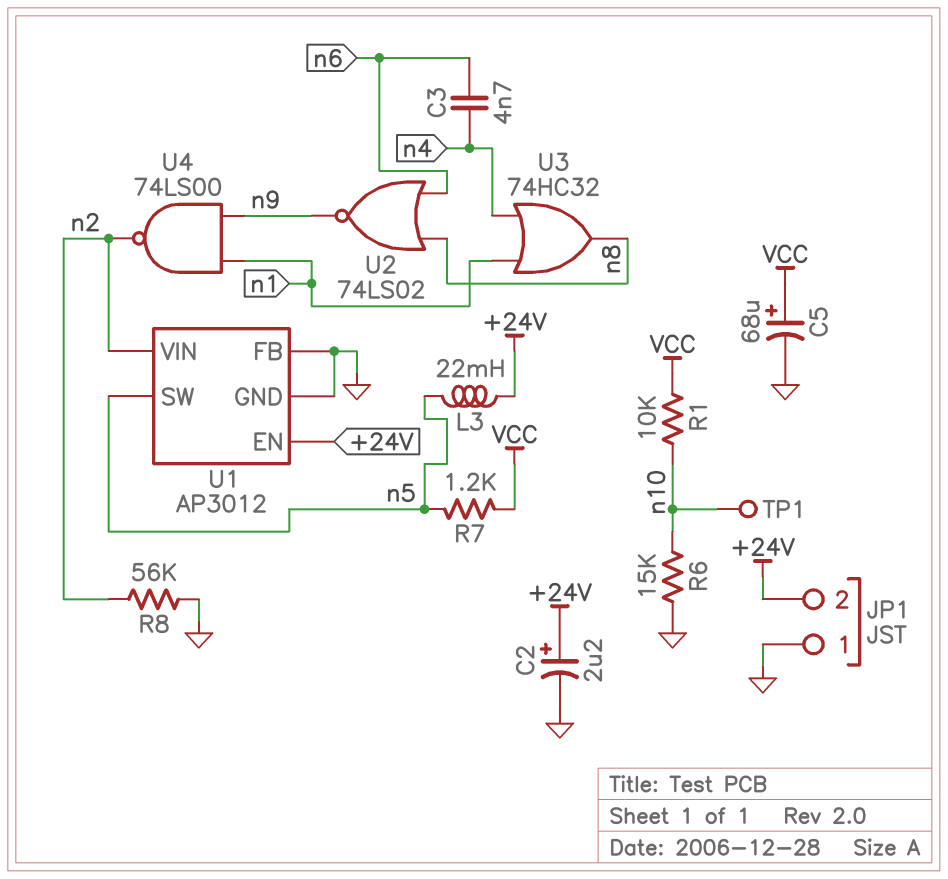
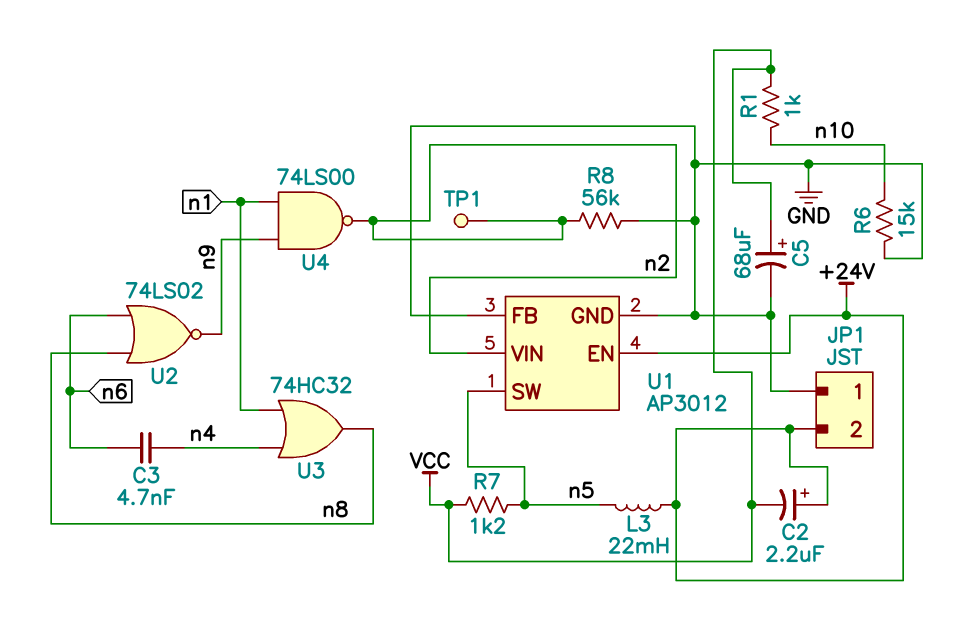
C2: 2.2uF (plus +24V, minus GND) -> 2.2uF (plus +24V, minus VCC)
R1: 10k (VCC, n10) -> 1k (VCC, n10)
TP1: test point (n10) -> test point (n2)

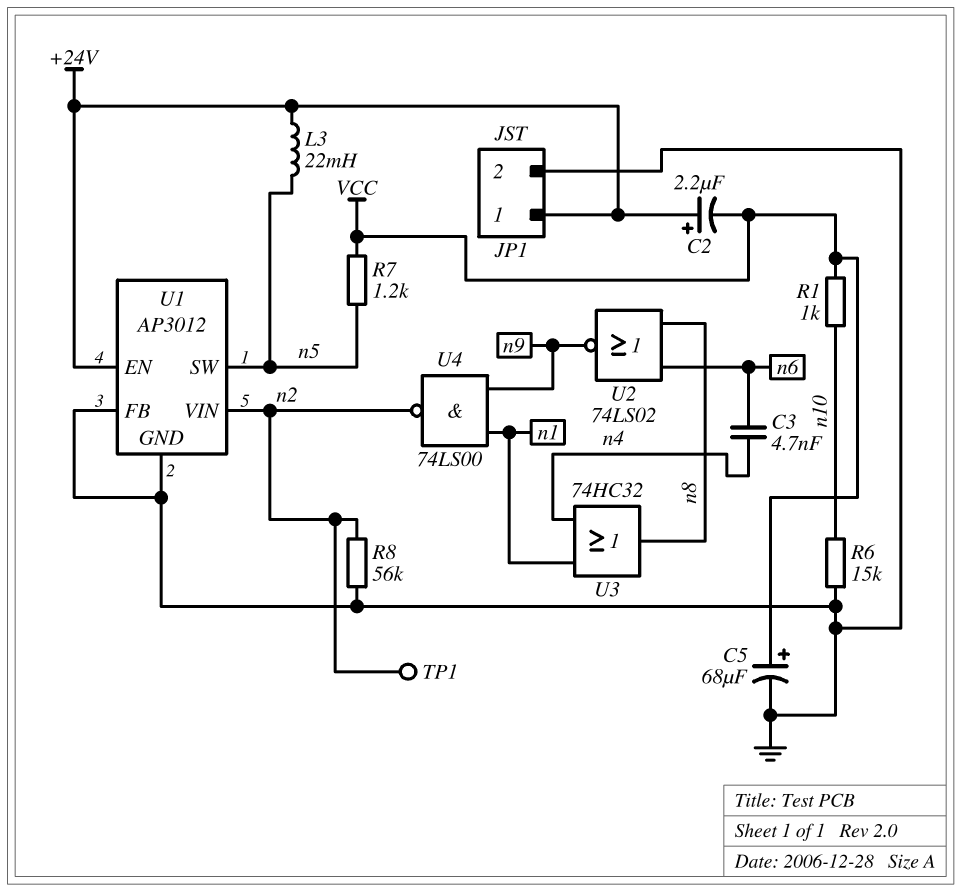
JP1 pin 1: GND -> +24V
JP1 pin 2: +24V -> GND

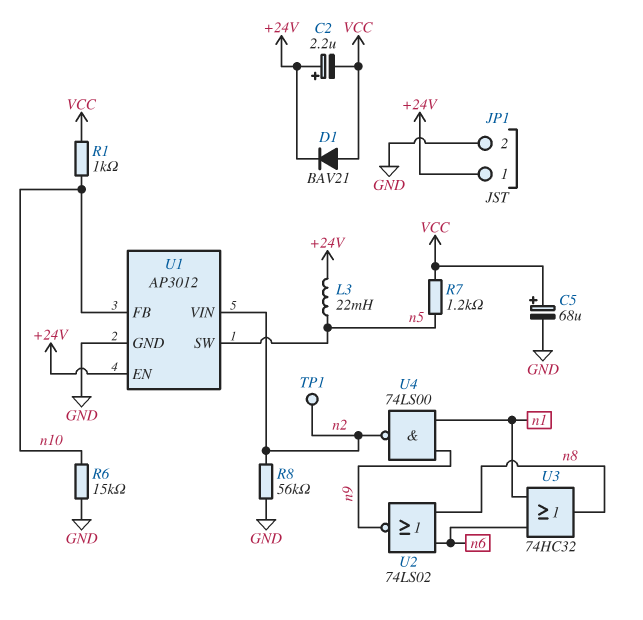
C3: 4.7nF (n4, n6) -> none
D1: none -> diode BAV21 (A VCC, K +24V)
U1 pin FB: GND -> n10
U3: OR 74HC32 (in n1, in n4, out n8) -> OR 74HC32 (in n1, in n6, out n8)

